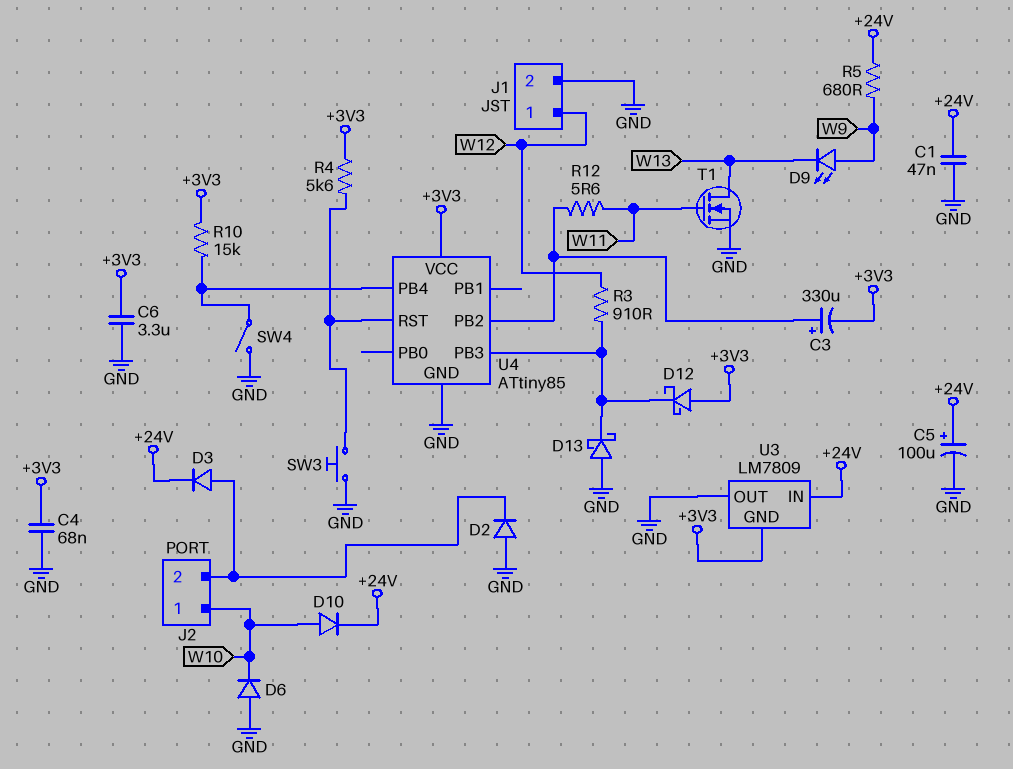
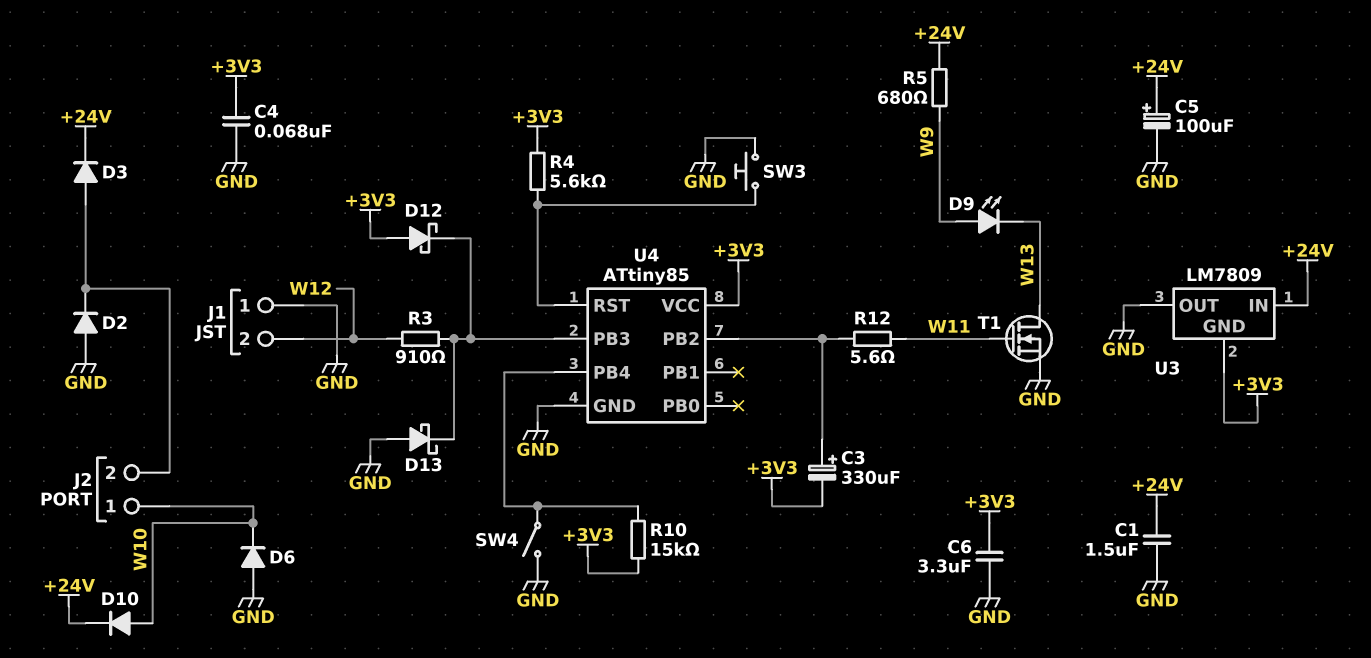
C1: 47nF (+24V, GND) -> 1.5uF (+24V, GND)
J1 pin 1: W12 -> GND
J1 pin 2: GND -> W12

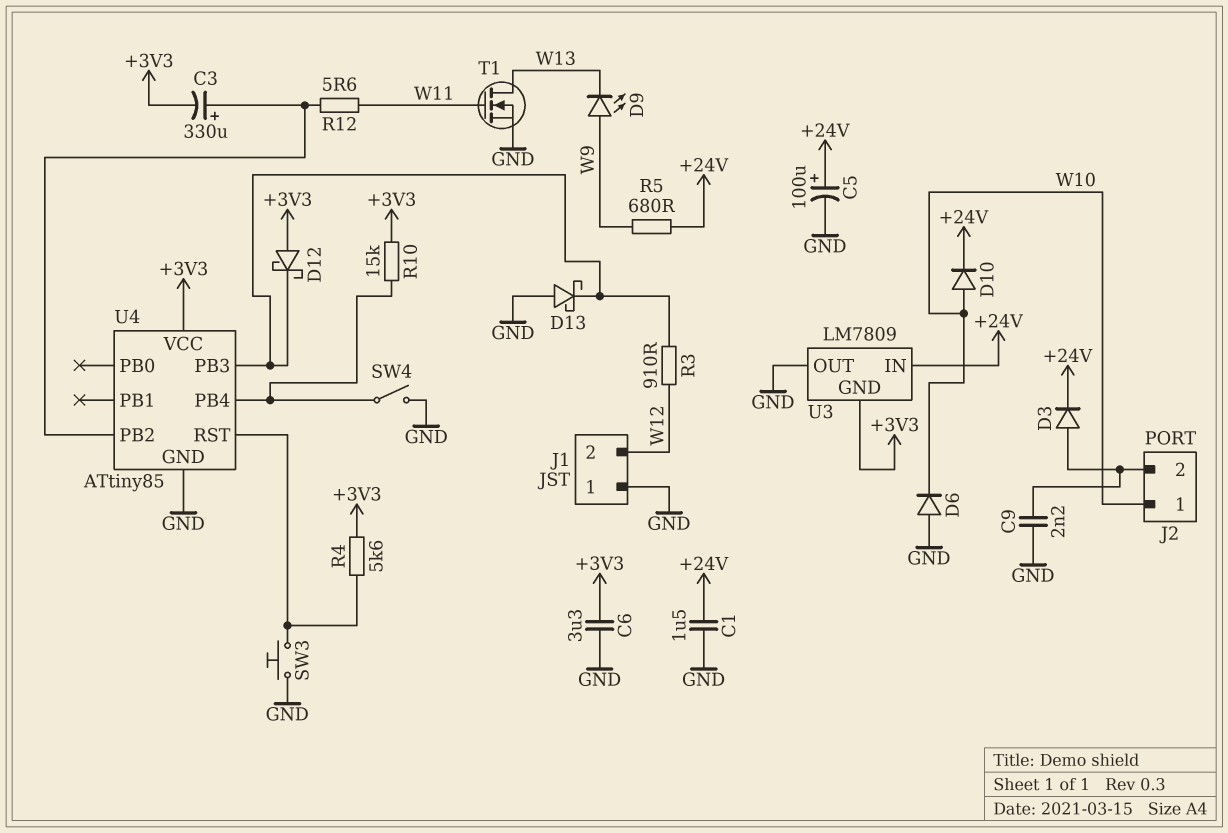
C4: 68nF (+3V3, GND) -> none
C9: none -> 2.2nF (GND, J2/2)
D2: diode (A GND, K J2/2) -> none

